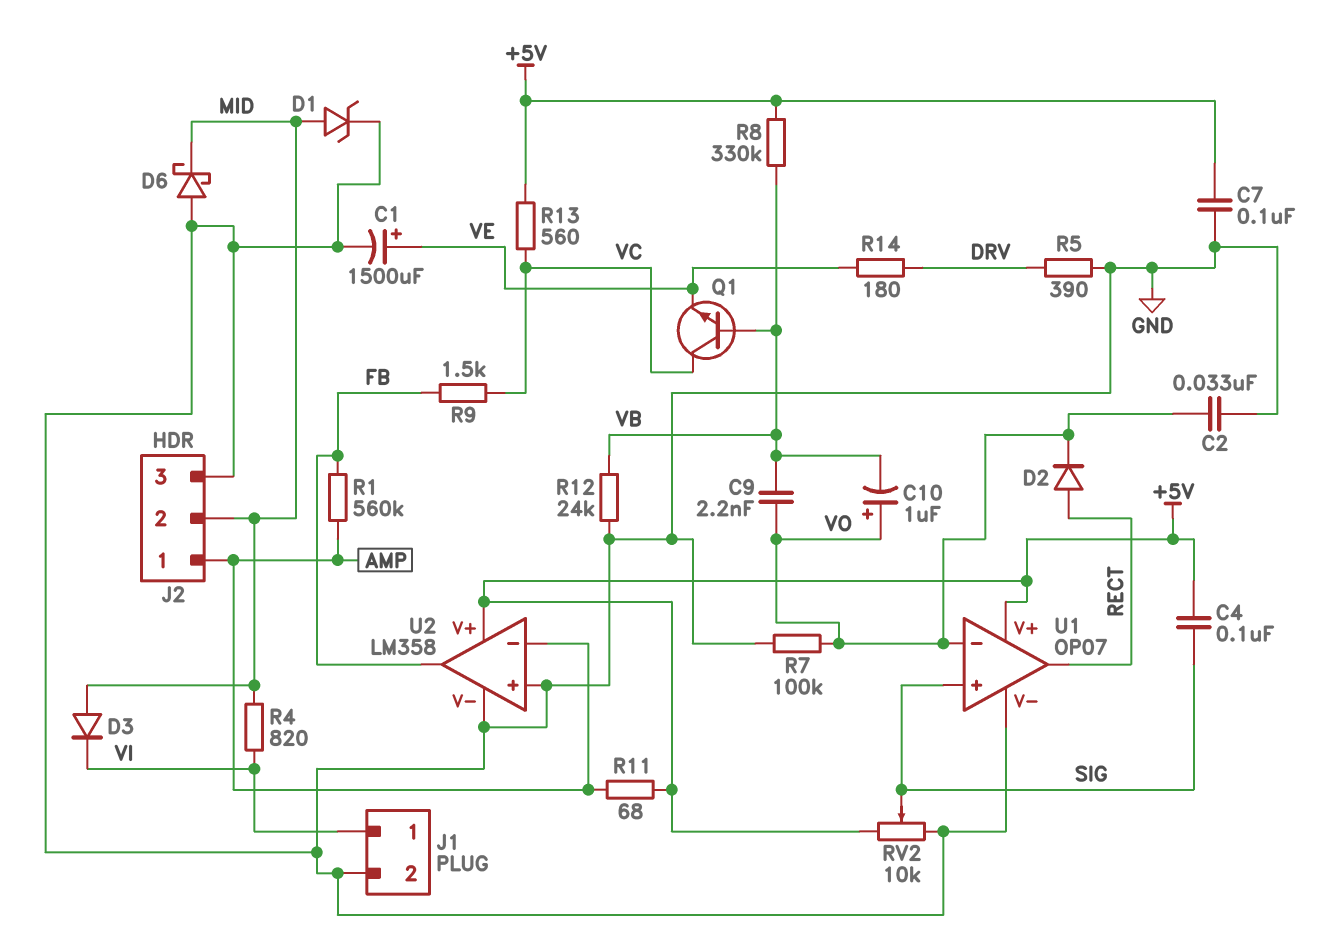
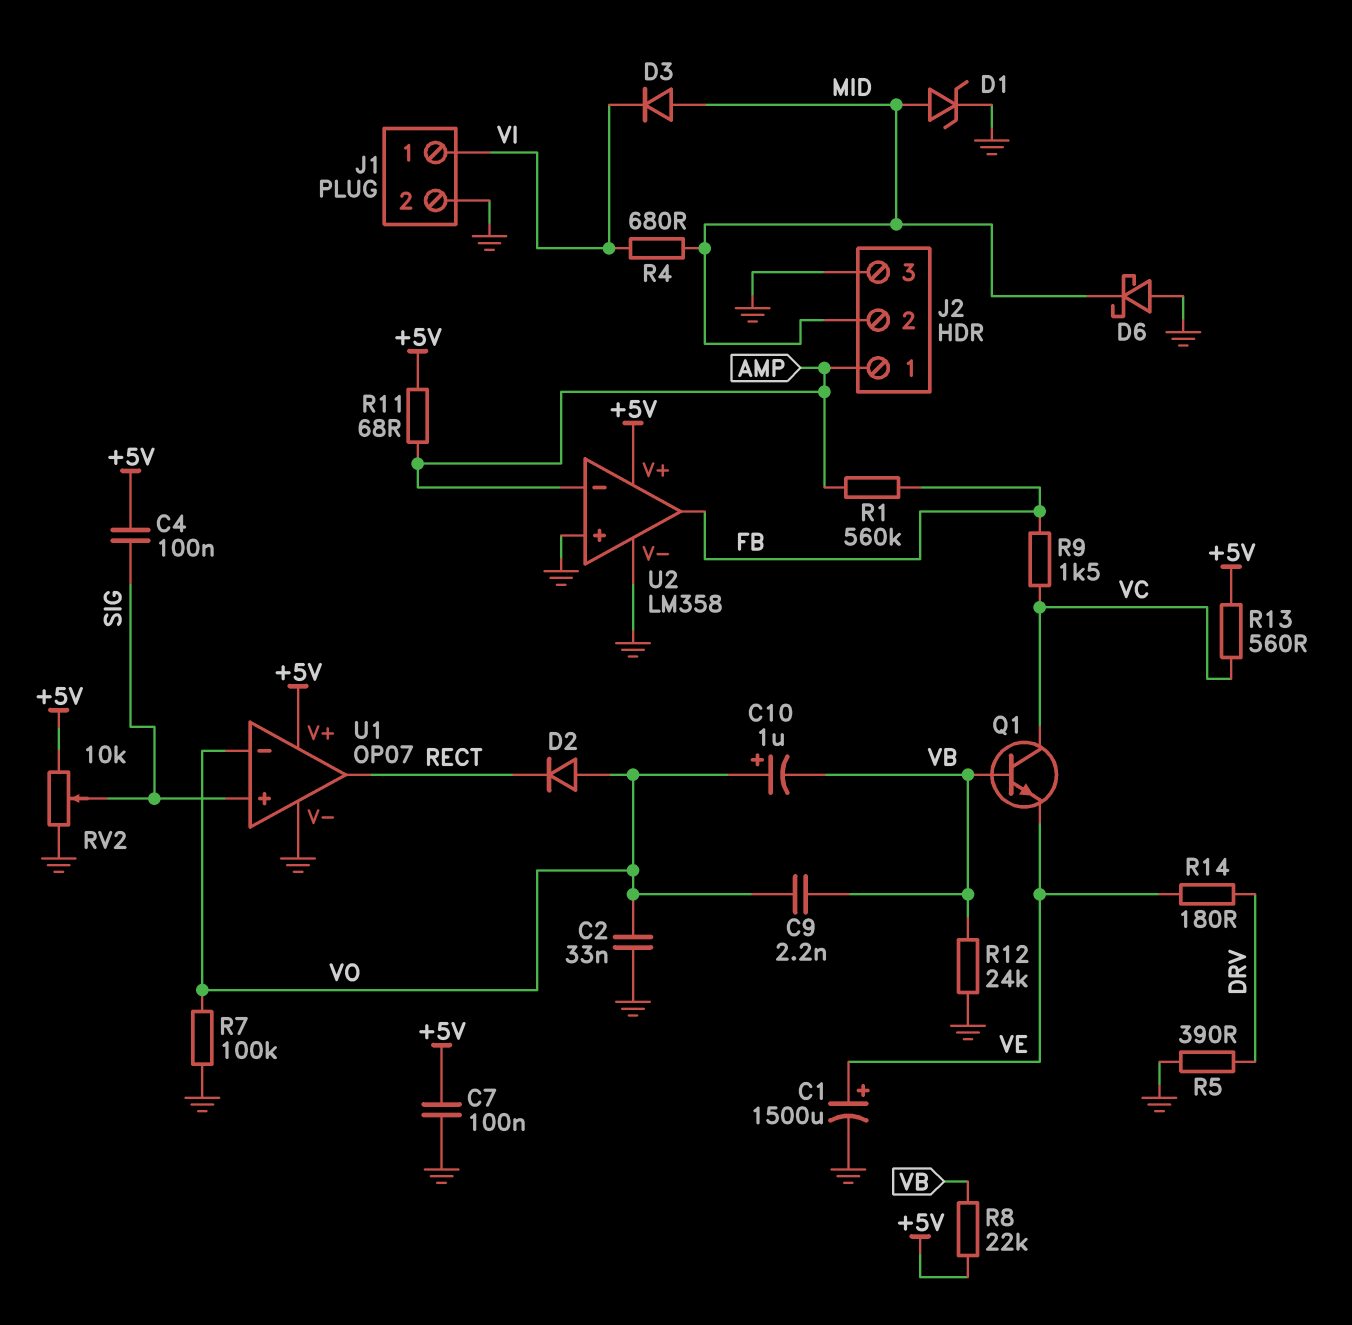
D2: diode (A RECT, K VO) -> diode (A VO, K RECT)
R4: 820 (MID, VI) -> 680 (MID, VI)
R8: 330k (+5V, VB) -> 22k (+5V, VB)

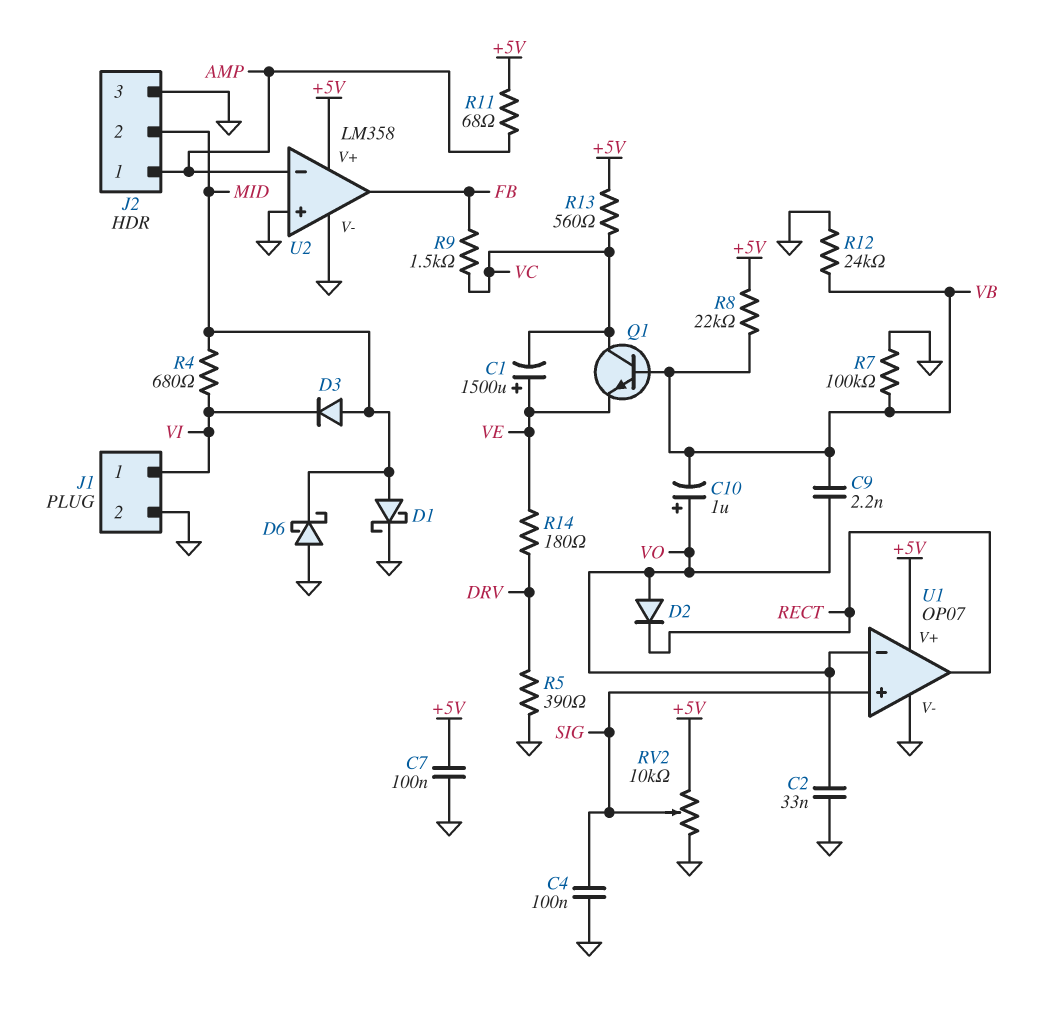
C1: 1500uF (plus VE, minus GND) -> 1500uF (plus VE, minus VC)
C4: 100nF (+5V, SIG) -> 100nF (GND, SIG)
D1: zener (A MID, K GND) -> schottky (A MID, K GND)
R1: 560k (AMP, FB) -> none
R7: 100k (GND, VO) -> 100k (GND, VB)

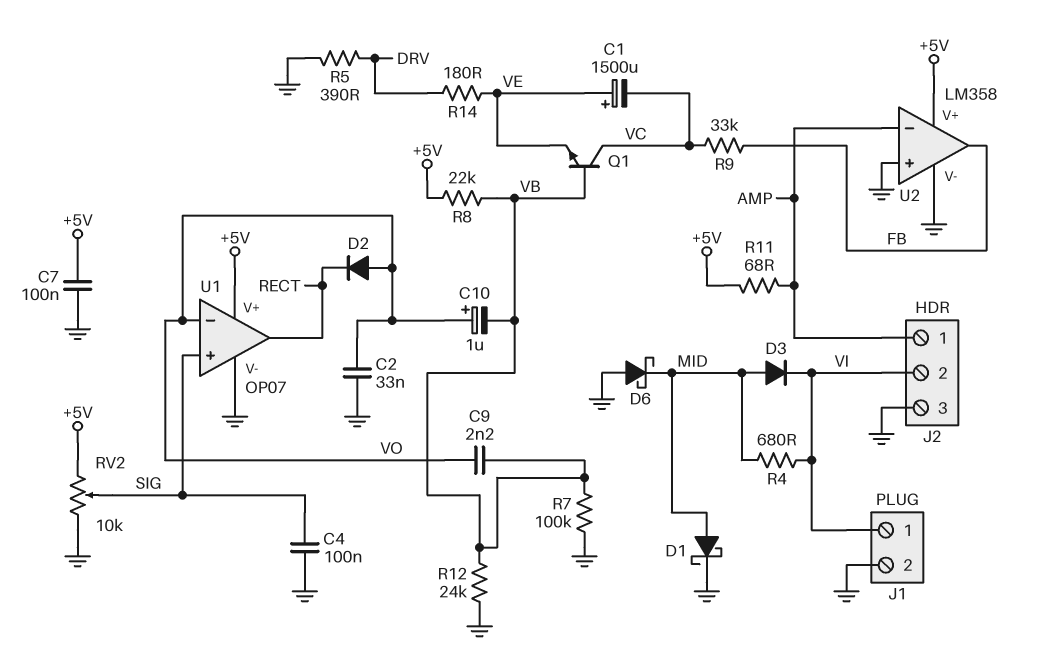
J2 pin 2: MID -> VI
R9: 1.5k (FB, VC) -> 33k (FB, VC)
R13: 560 (+5V, VC) -> none

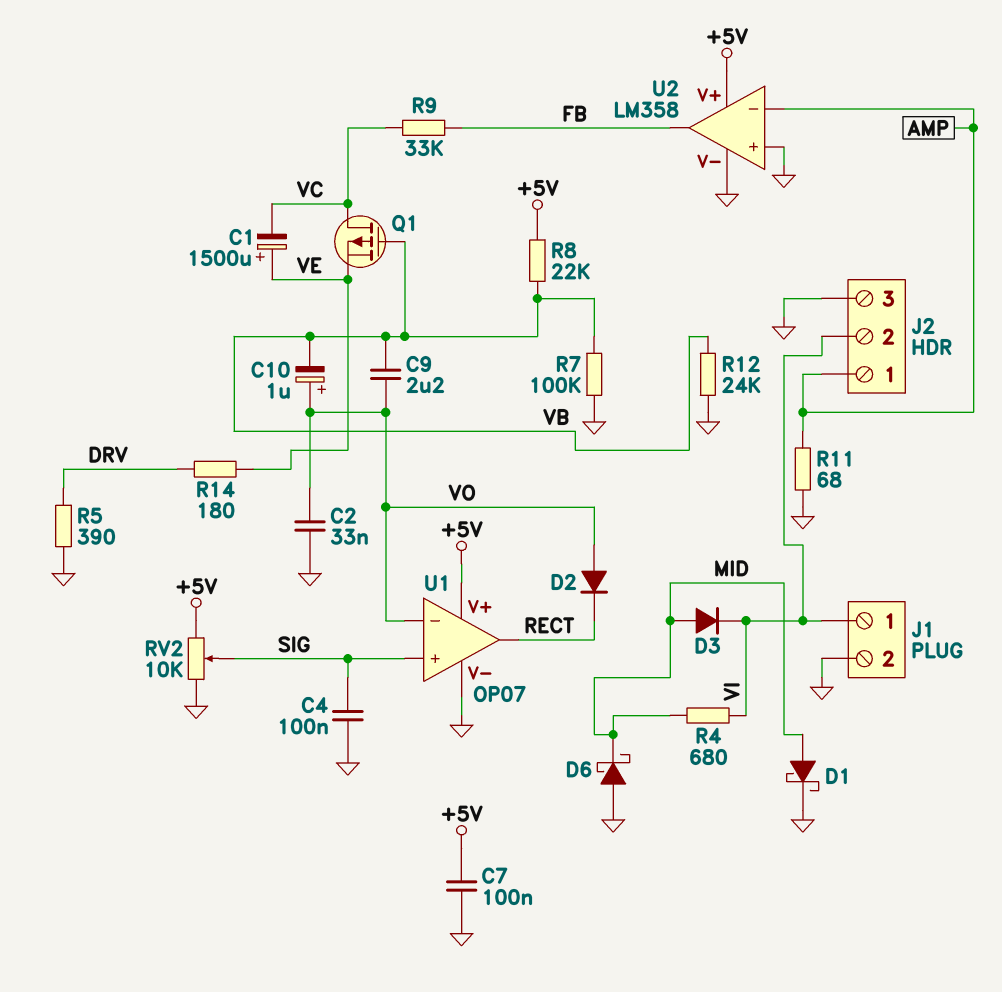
C9: 2.2nF (VB, VO) -> 2.2uF (VB, VO)
Q1: NPN (B VB, C VC, E VE) -> PMOS (G VB, D VC, S VE)
R11: 68 (+5V, AMP) -> 68 (AMP, GND)

